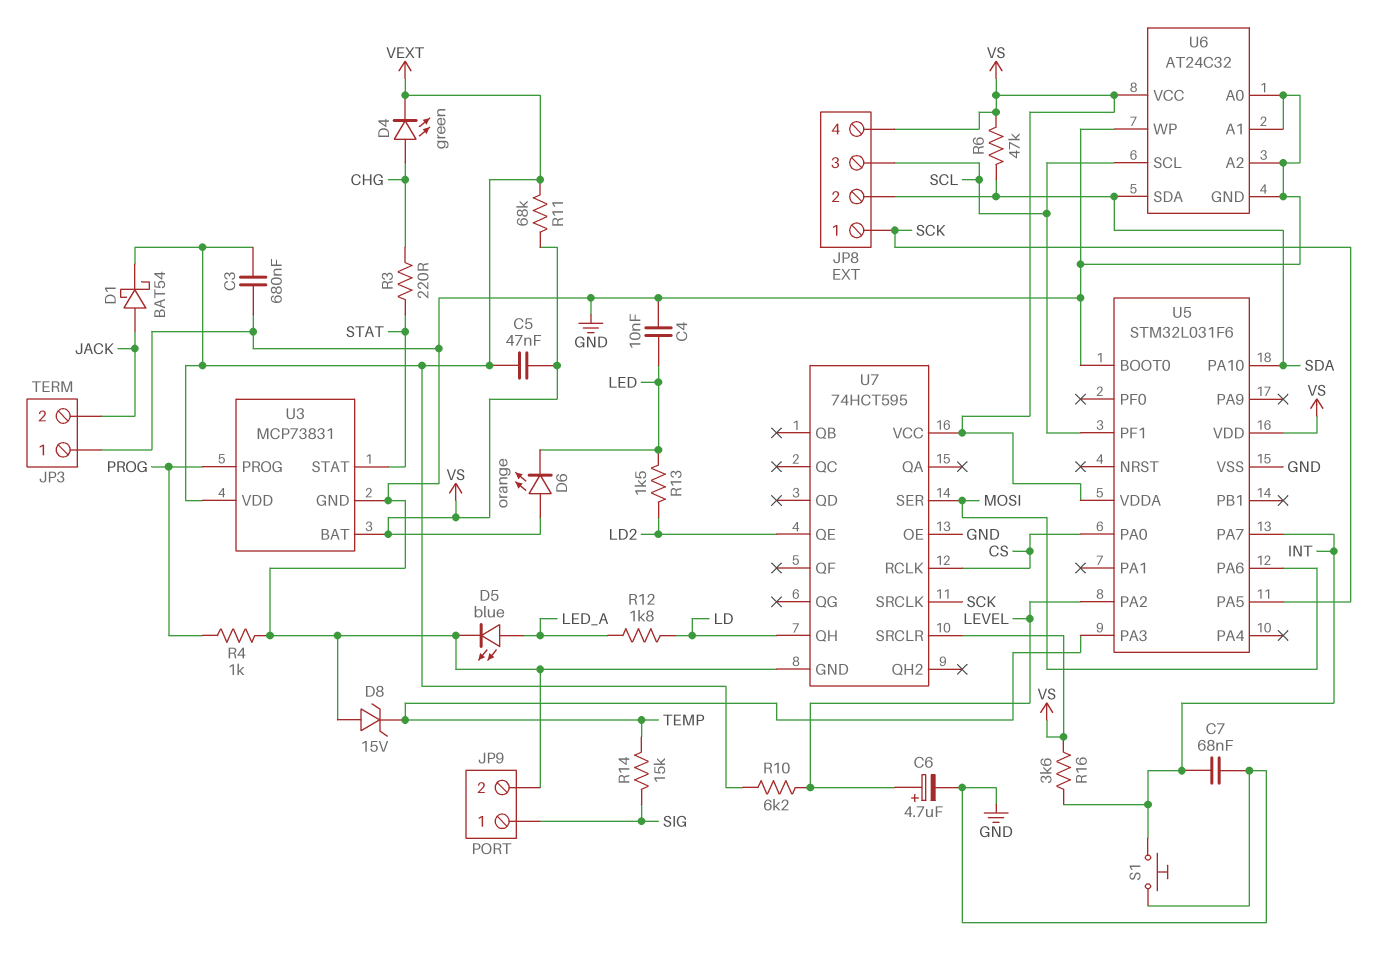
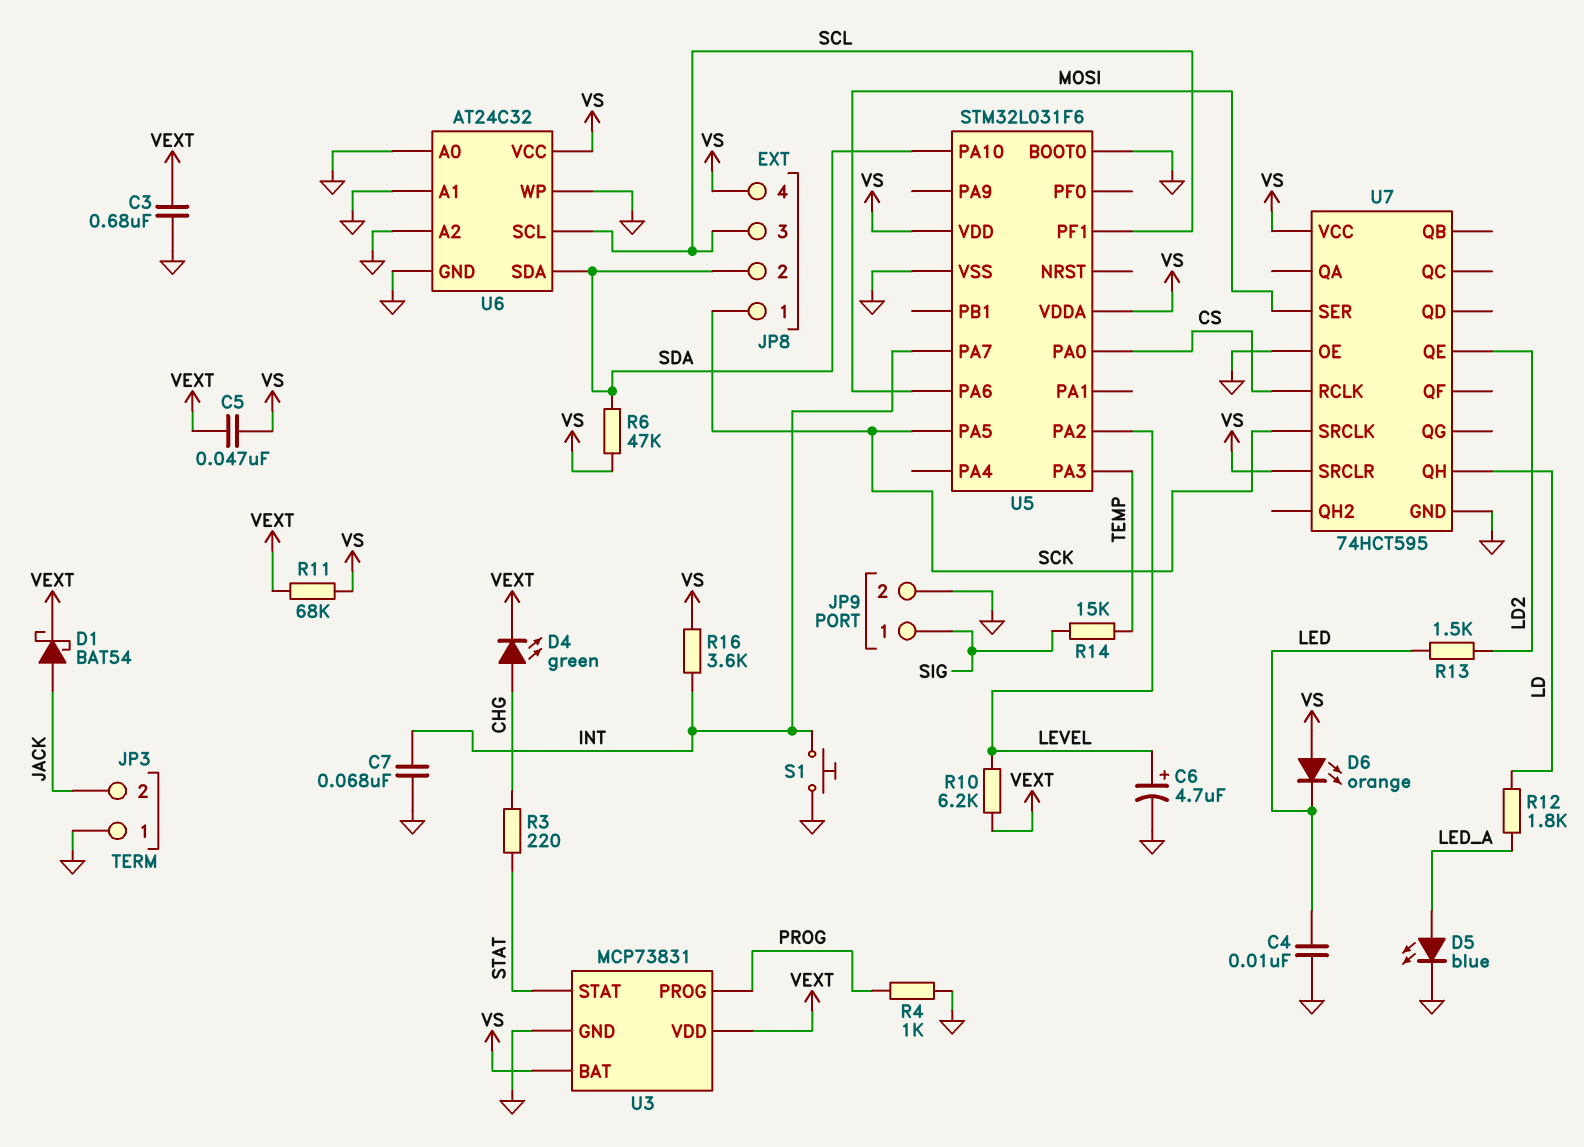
D8: zener 15V (A GND, K TEMP) -> none

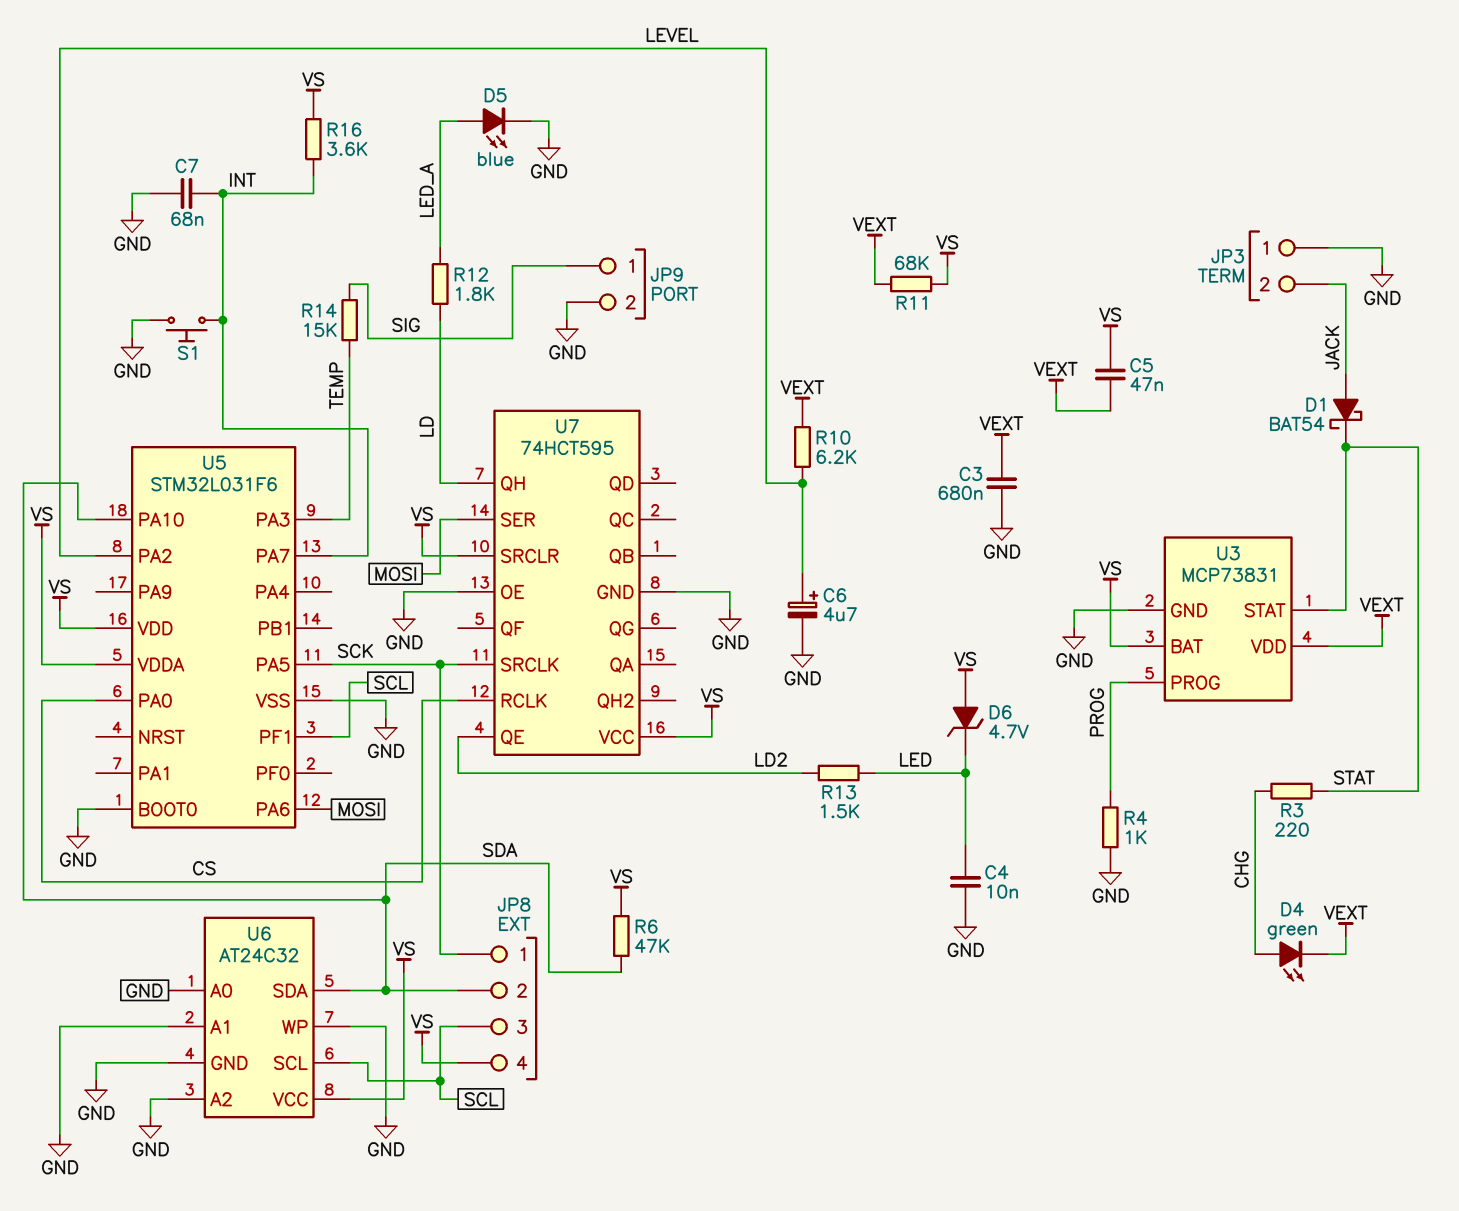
D1: schottky BAT54 (A JACK, K VEXT) -> schottky BAT54 (A JACK, K STAT)
D6: LED orange (A VS, K LED) -> zener 4.7V (A VS, K LED)

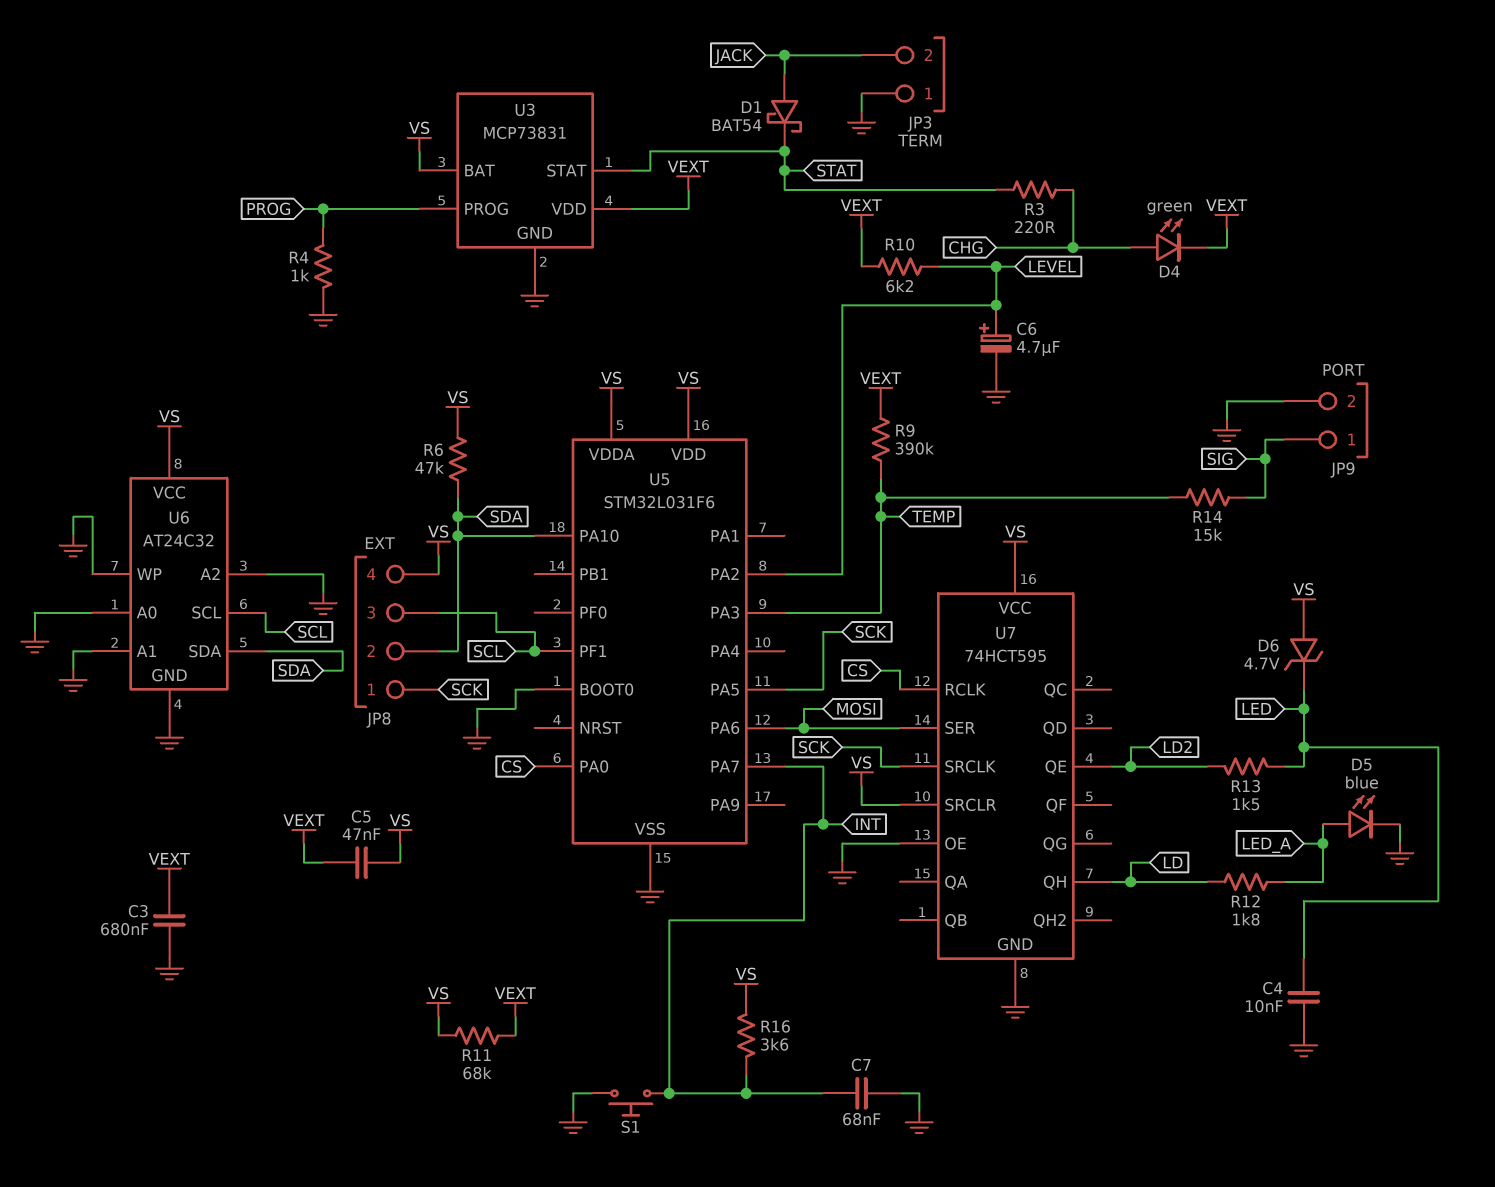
R9: none -> 390k (TEMP, VEXT)

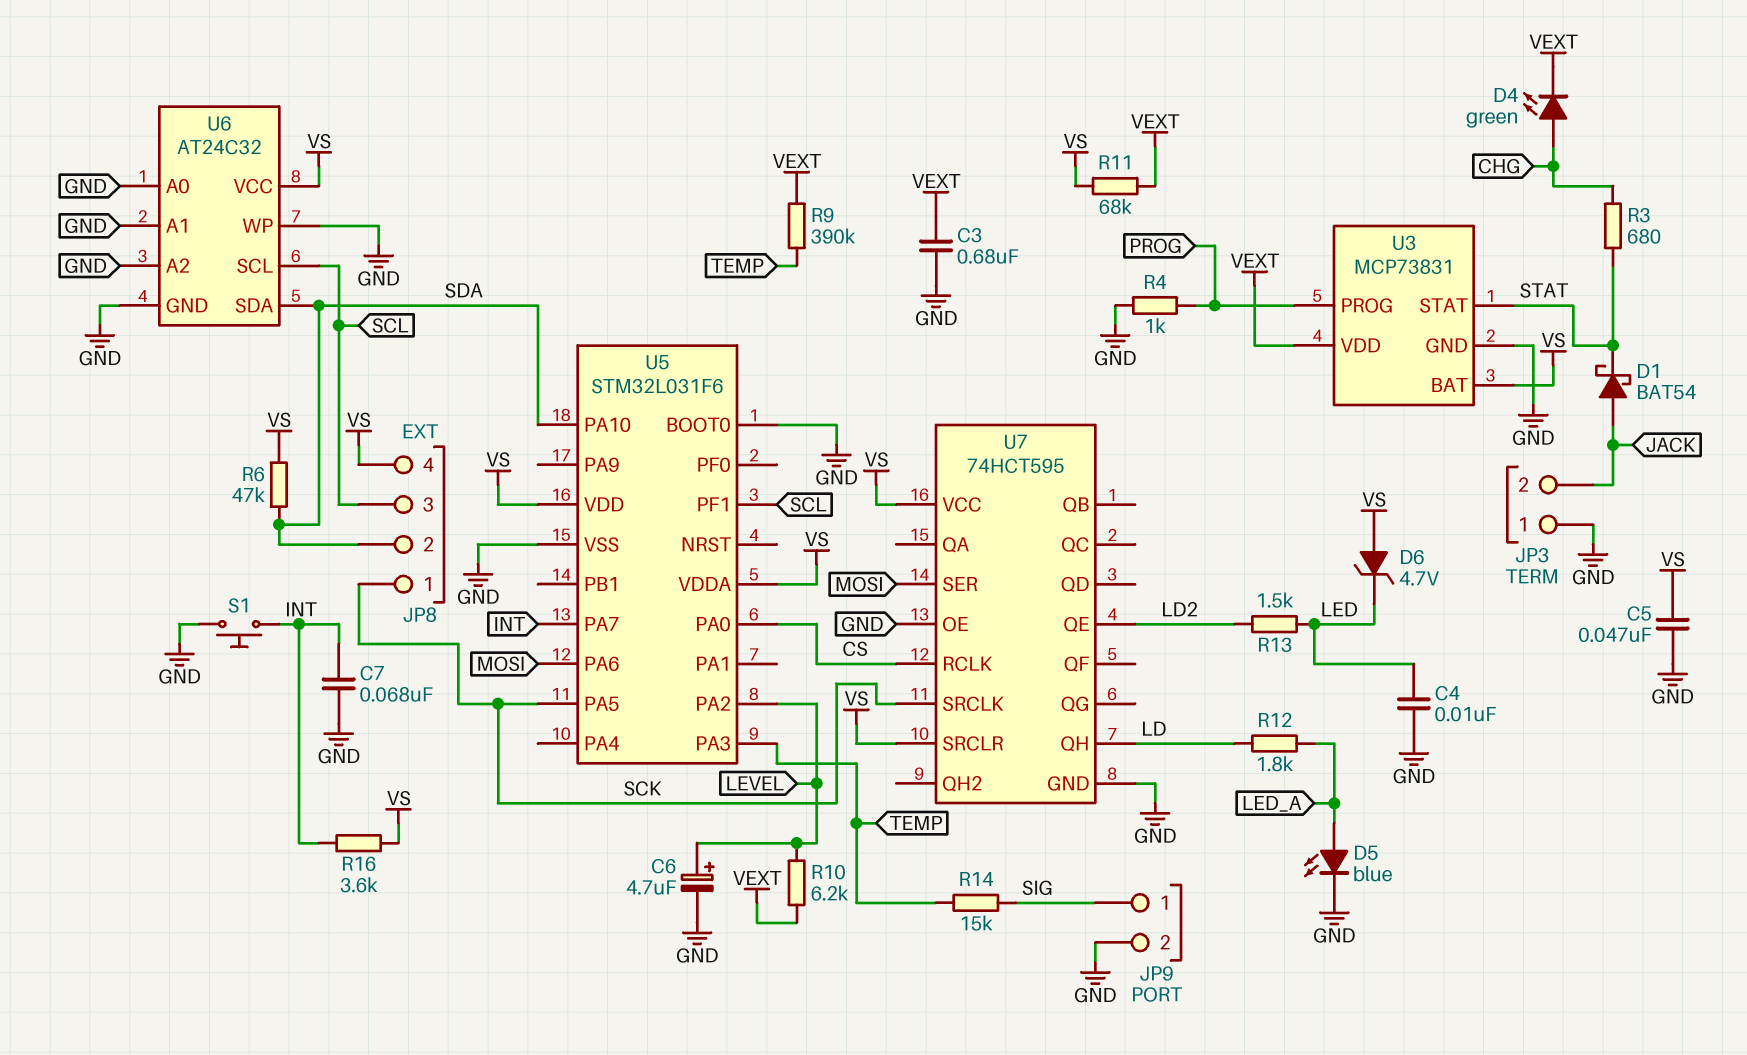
C5: 47nF (VEXT, VS) -> 47nF (GND, VS)
R3: 220 (CHG, STAT) -> 680 (CHG, STAT)

